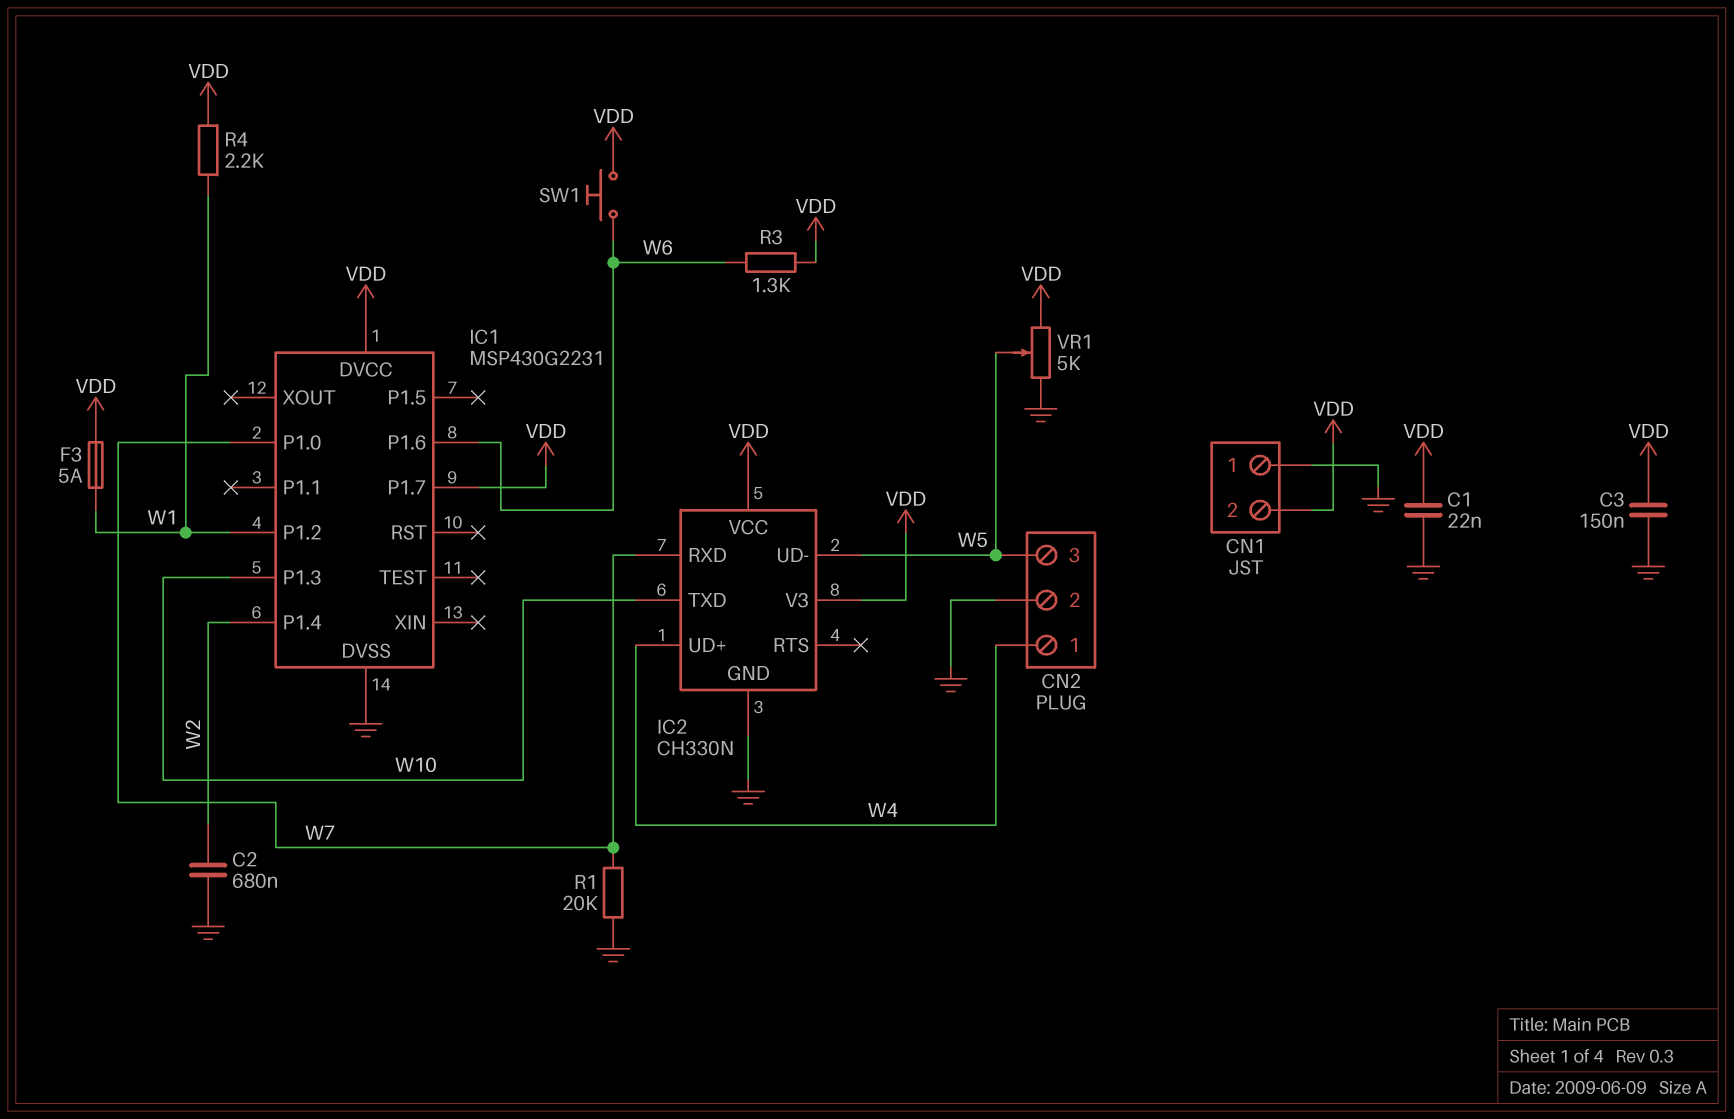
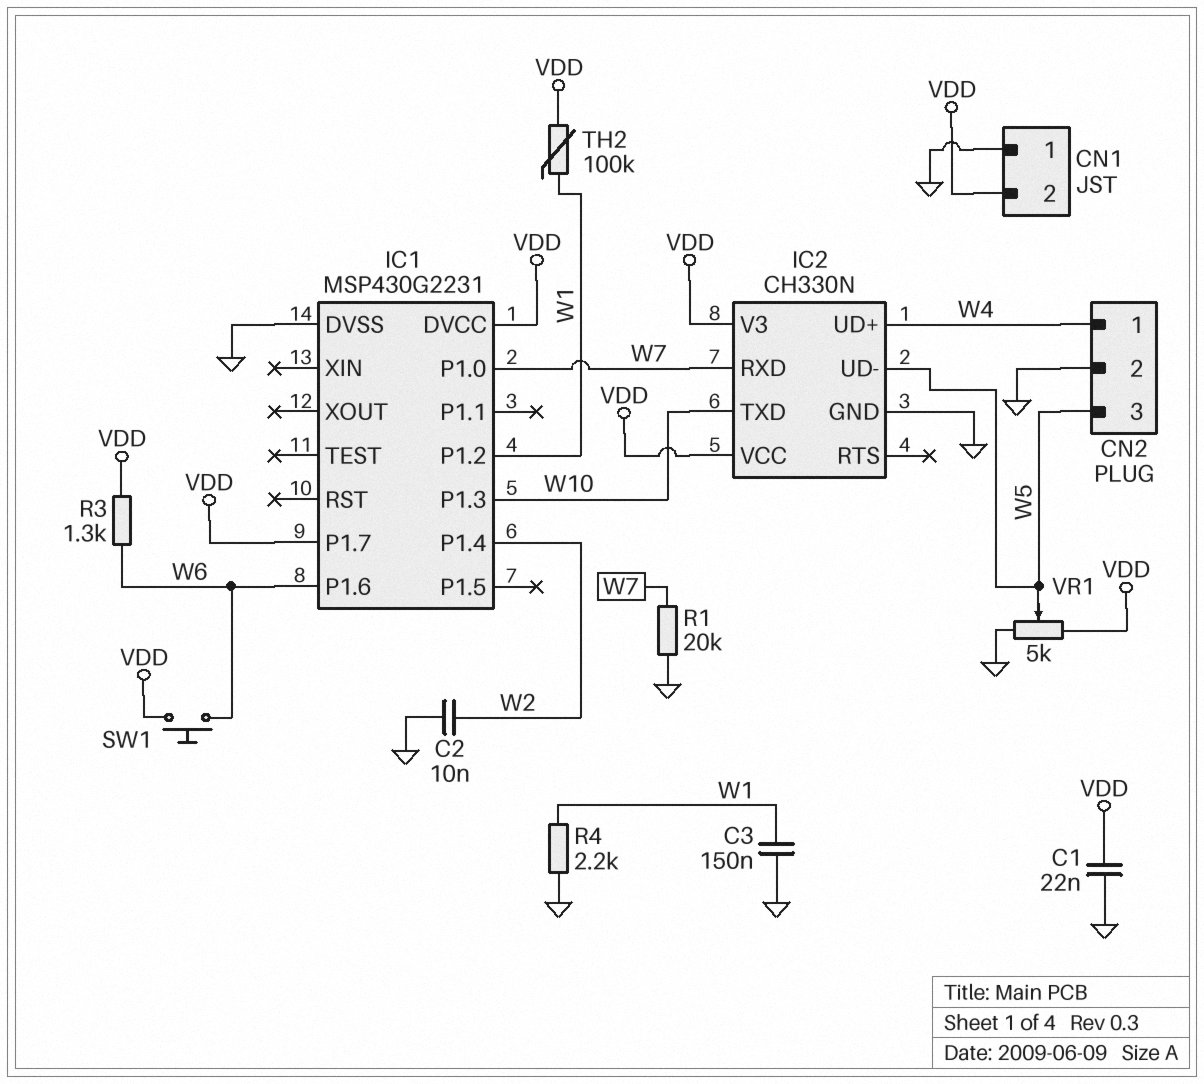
C2: 680nF (GND, W2) -> 10nF (GND, W2)
C3: 150nF (GND, VDD) -> 150nF (GND, W1)
F3: 5A (VDD, W1) -> none
R4: 2.2k (VDD, W1) -> 2.2k (GND, W1)
TH2: none -> 100k (VDD, W1)

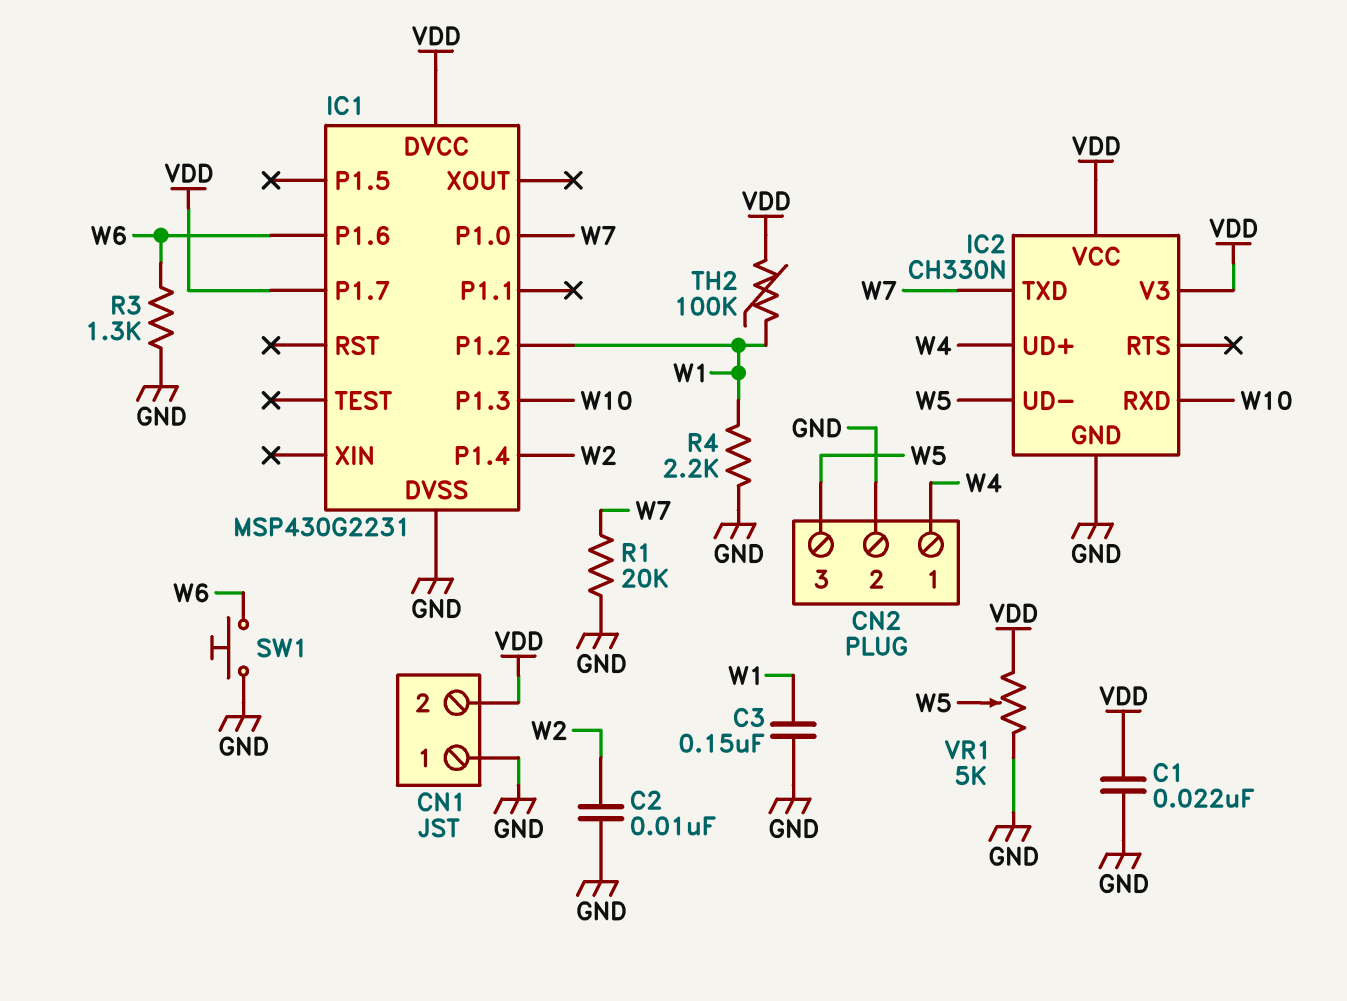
IC2 pin RXD: W7 -> W10
IC2 pin TXD: W10 -> W7
R3: 1.3k (VDD, W6) -> 1.3k (GND, W6)
SW1: button (VDD, W6) -> button (GND, W6)

